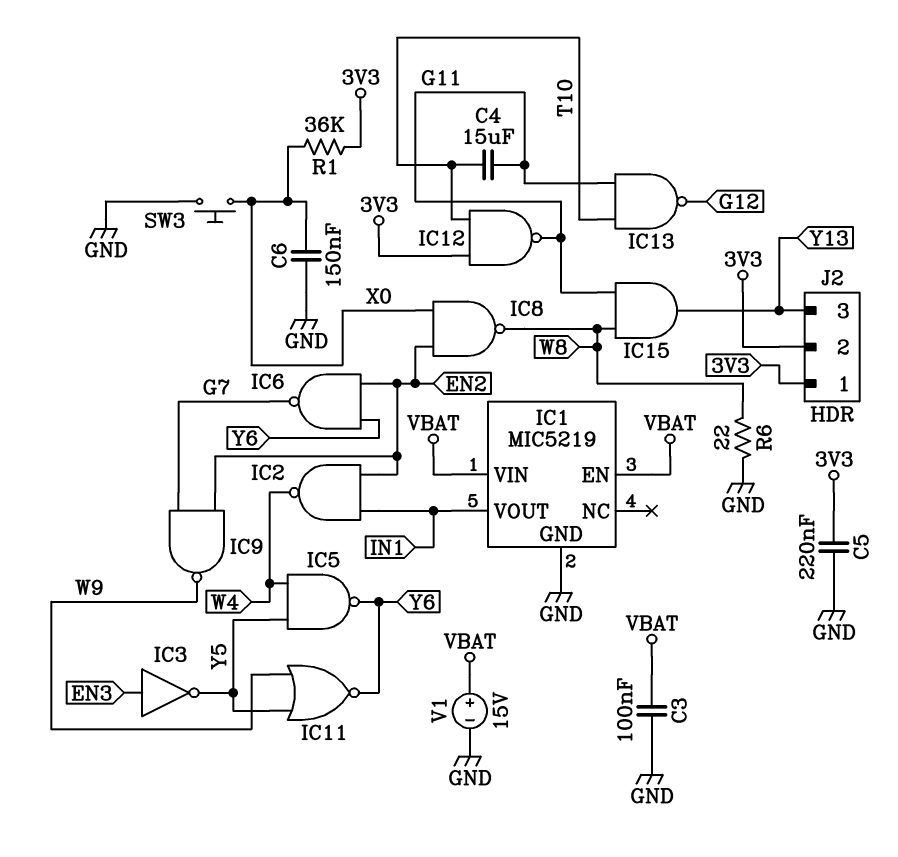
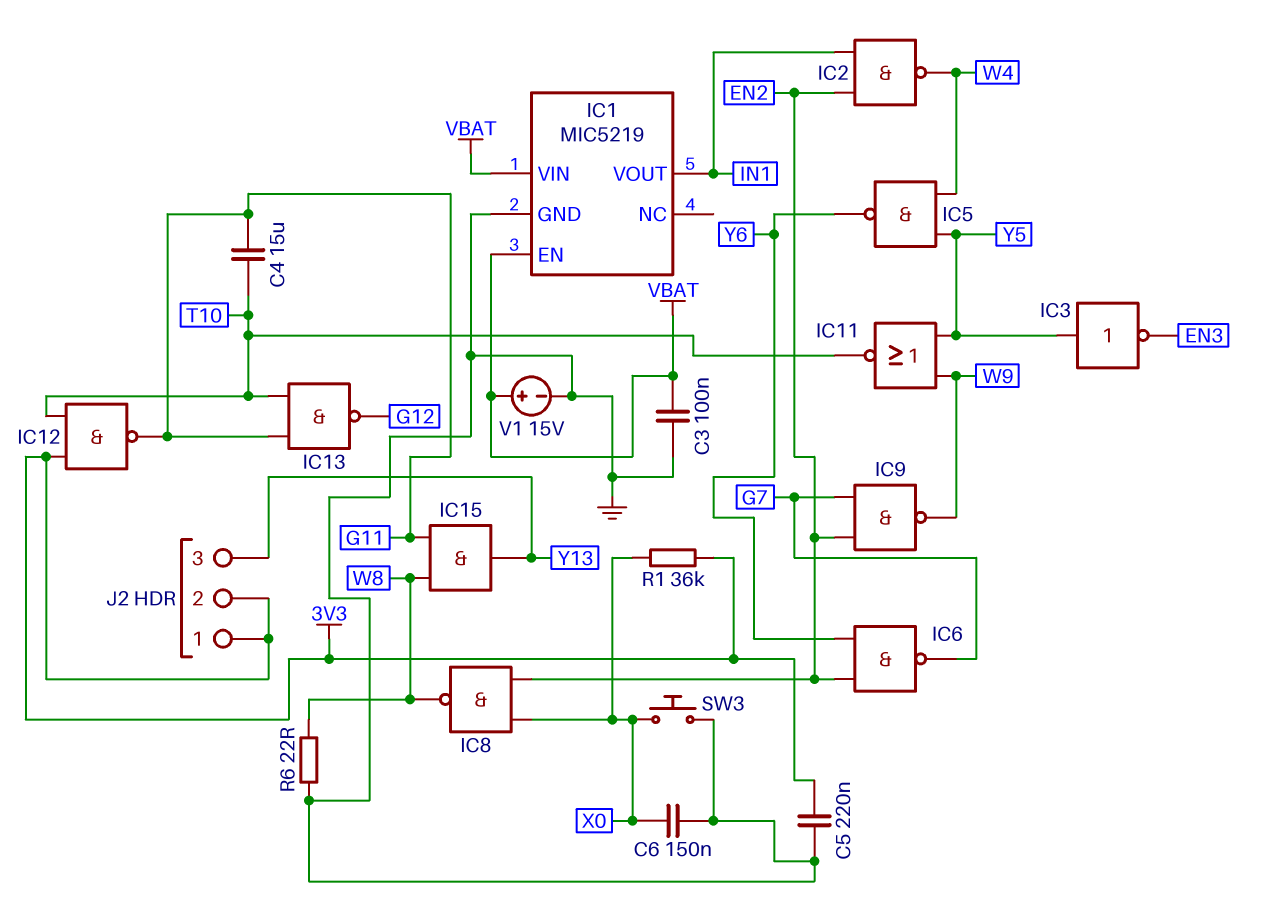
IC3: NOT (in EN3, out Y5) -> NOT (in Y5, out EN3)
IC11: NOR (in W9, in Y5, out Y6) -> NOR (in W9, in Y5, out T10)

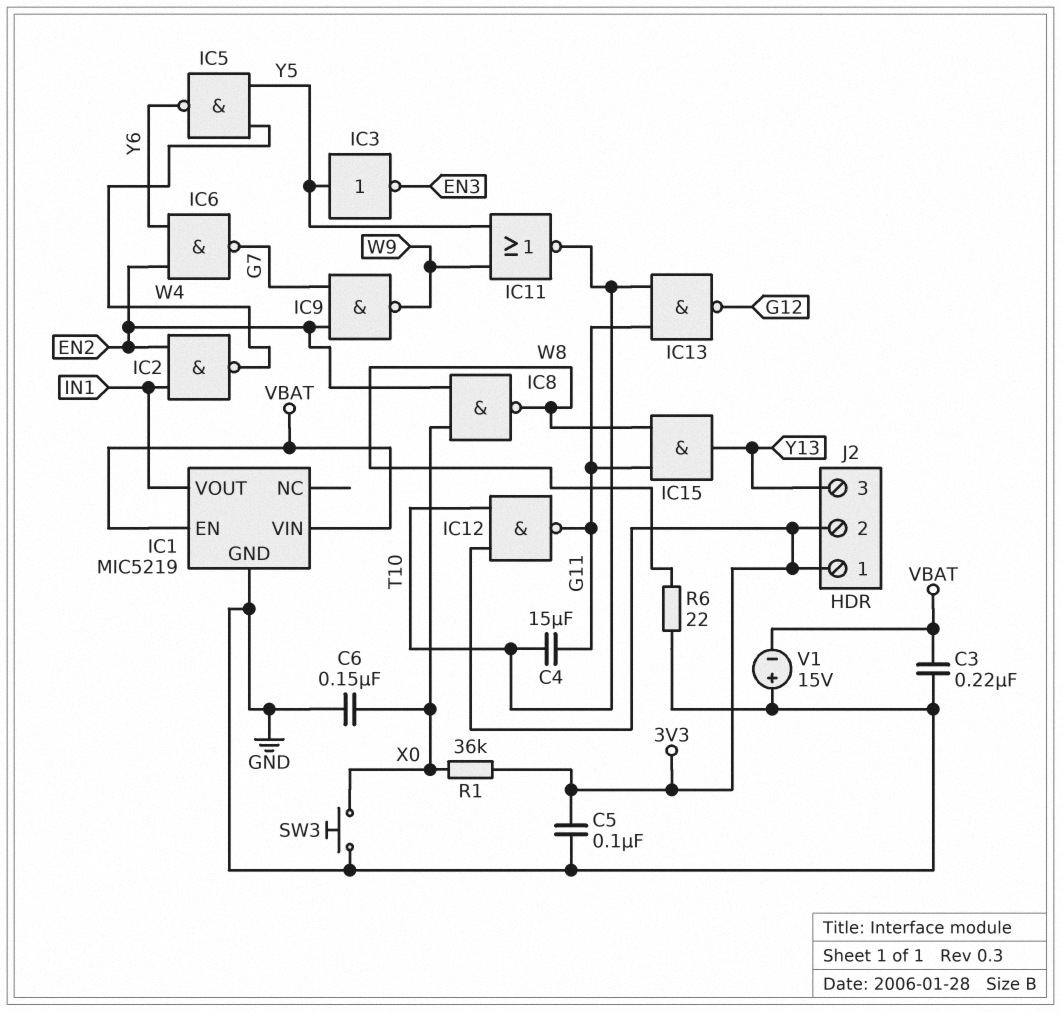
C3: 100nF (GND, VBAT) -> 220nF (GND, VBAT)
C5: 220nF (3V3, GND) -> 100nF (3V3, GND)
V1: 15V (plus VBAT, minus GND) -> 15V (plus GND, minus VBAT)

